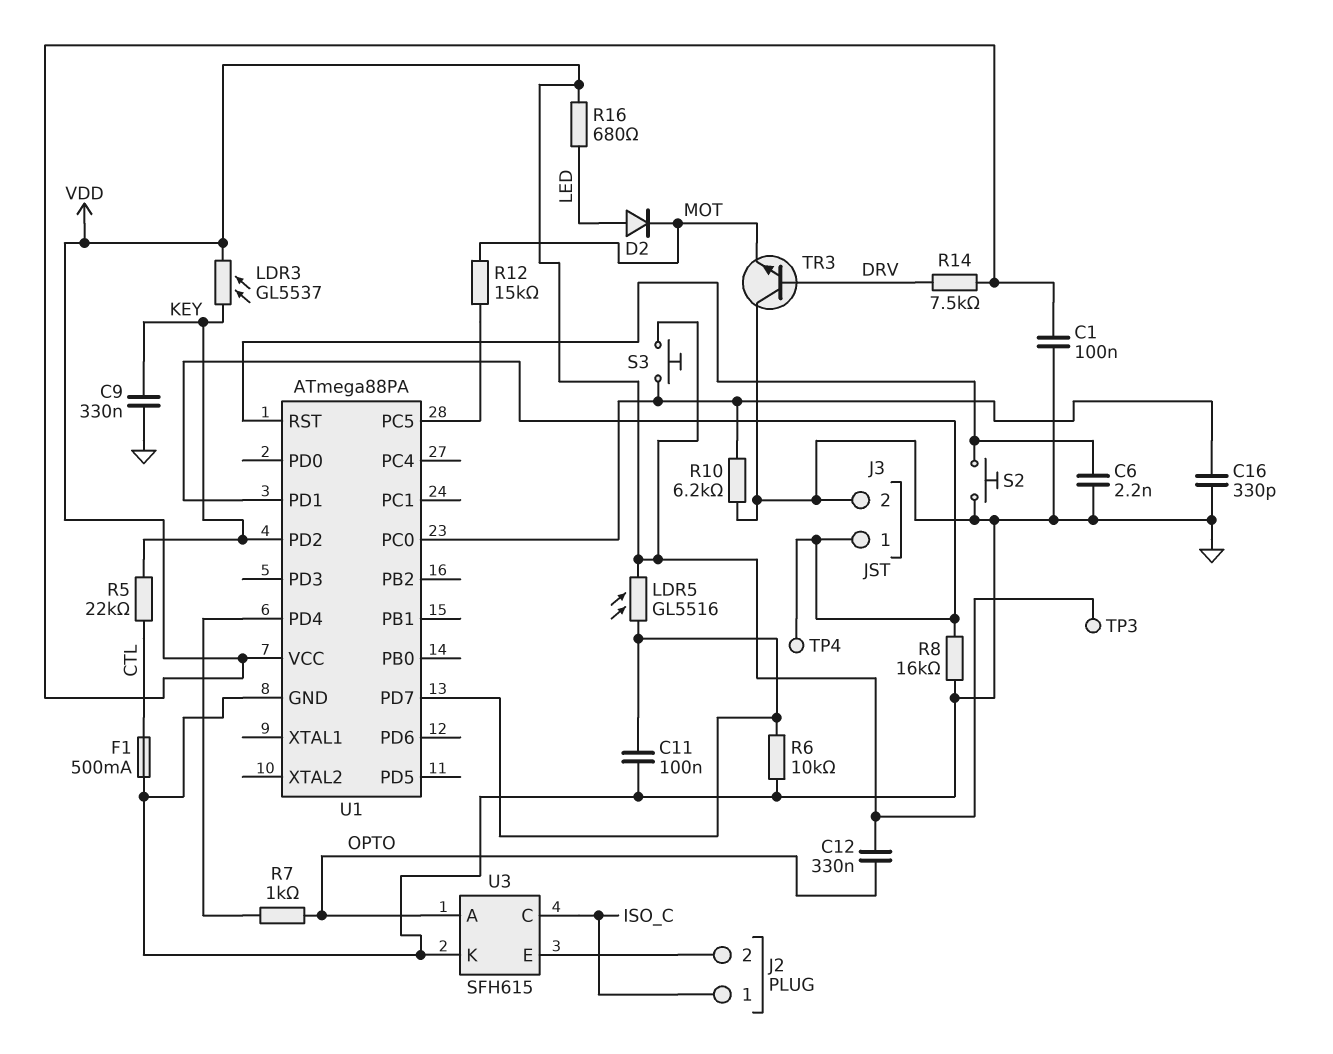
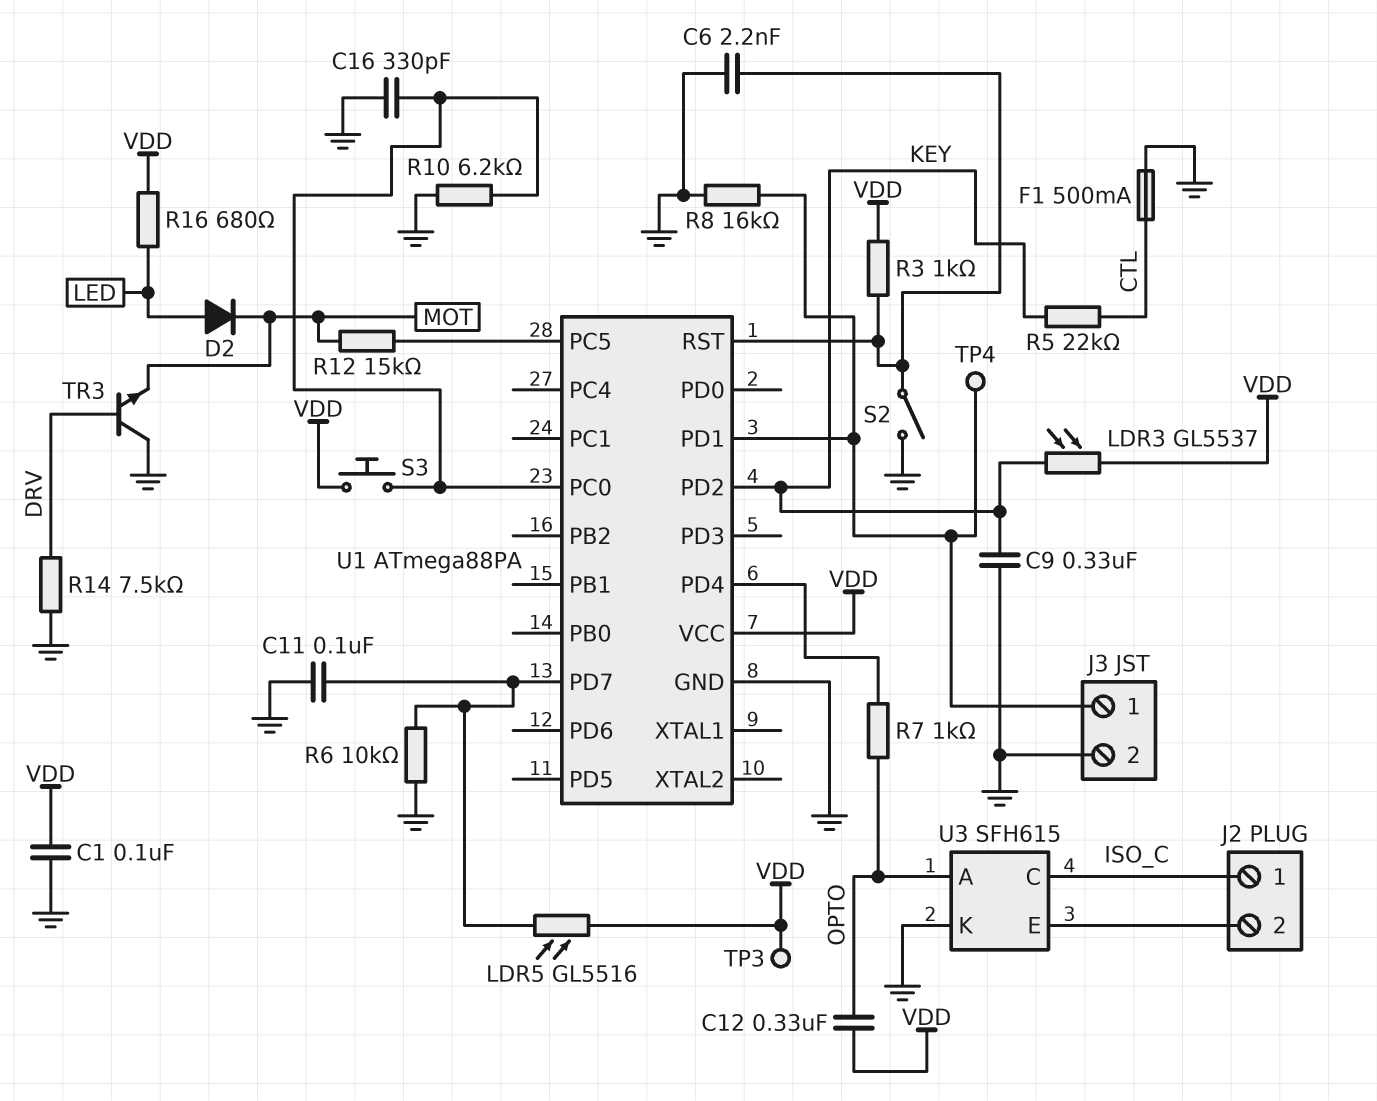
R3: none -> 1k (U1/RST, VDD)
R14: 7.5k (DRV, VDD) -> 7.5k (DRV, GND)
S2: button (GND, U1/RST) -> switch (GND, U1/RST)

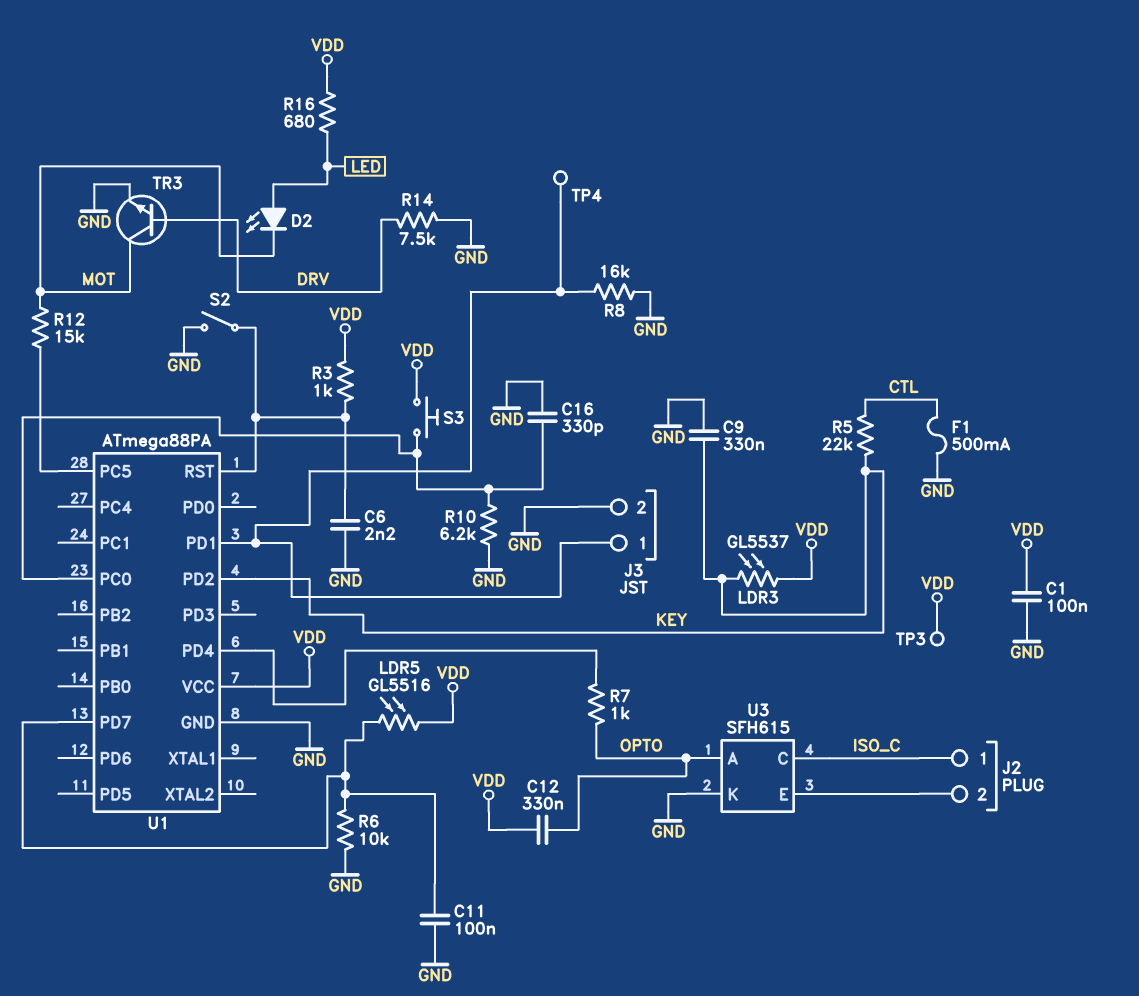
D2: diode (A LED, K MOT) -> LED (A LED, K MOT)
TR3: NPN (B DRV, C GND, E MOT) -> NPN (B DRV, C MOT, E GND)

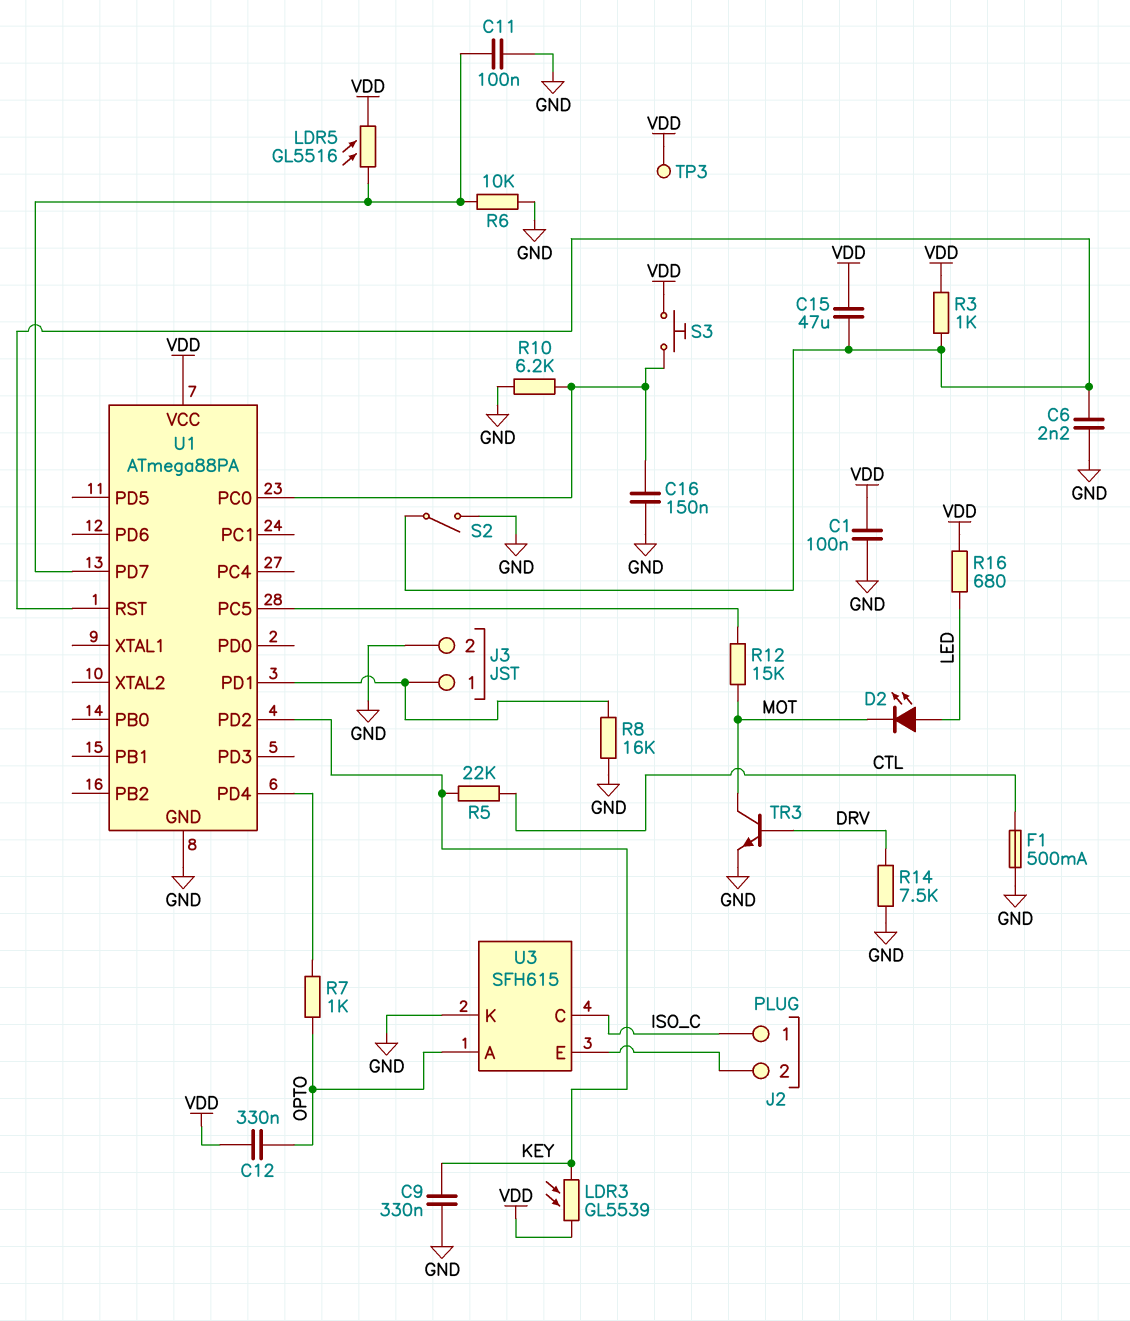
C15: none -> 47uF (U1/RST, VDD)
C16: 330pF (GND, U1/PC0) -> 150nF (GND, U1/PC0)
LDR3: GL5537 (KEY, VDD) -> GL5539 (KEY, VDD)
TP4: test point (J3/1) -> none

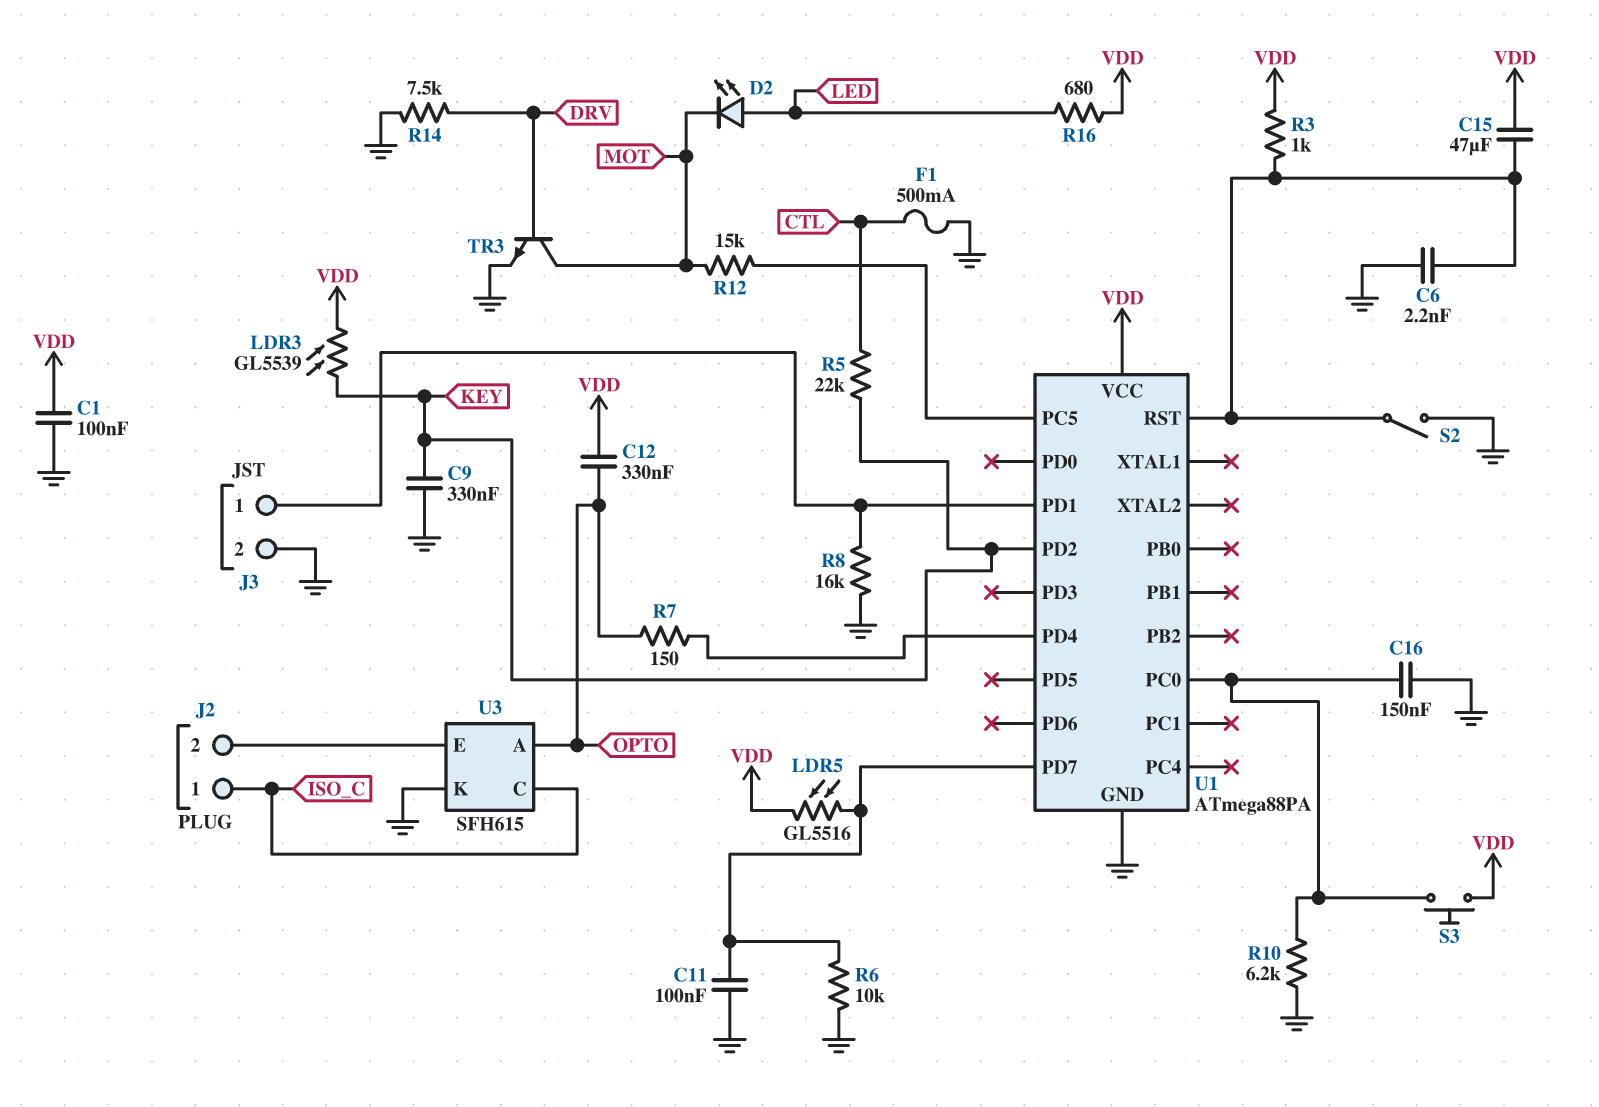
R7: 1k (OPTO, U1/PD4) -> 150 (OPTO, U1/PD4)
TP3: test point (VDD) -> none

